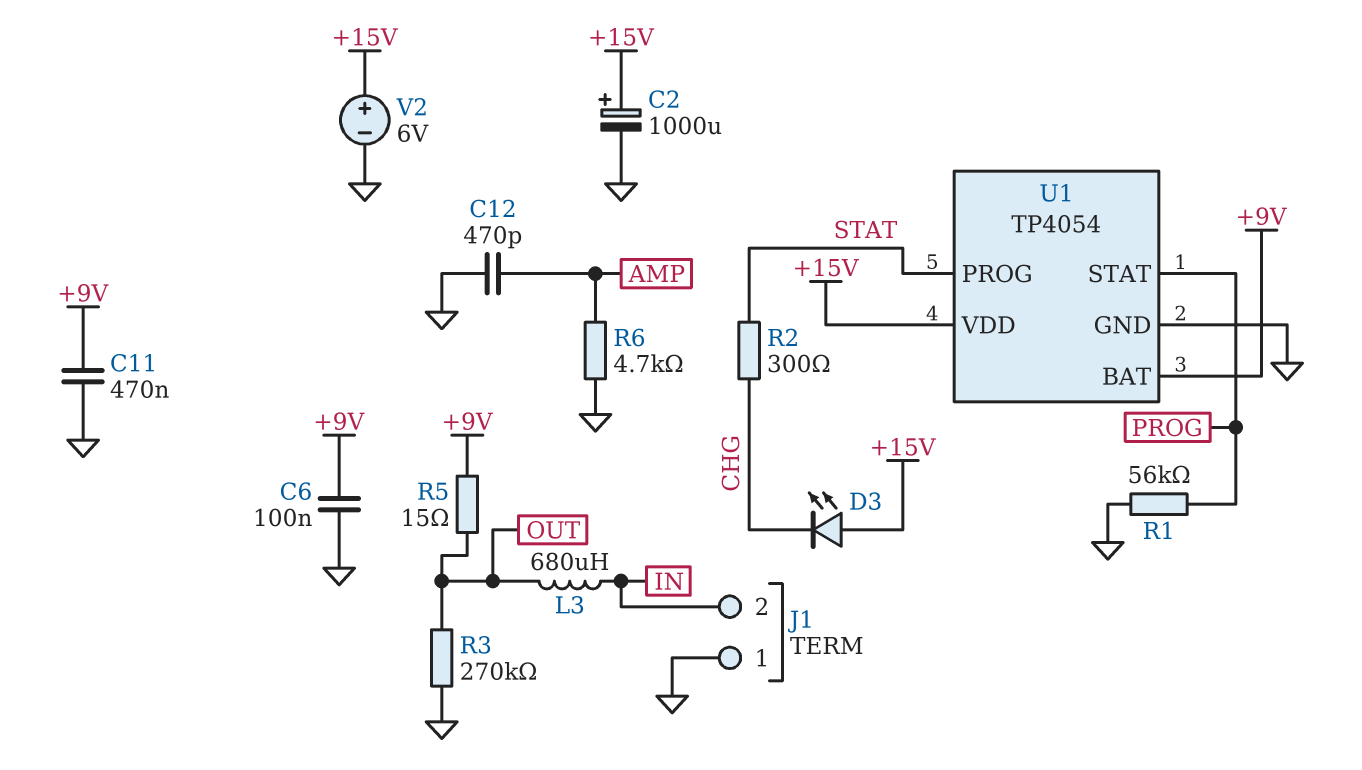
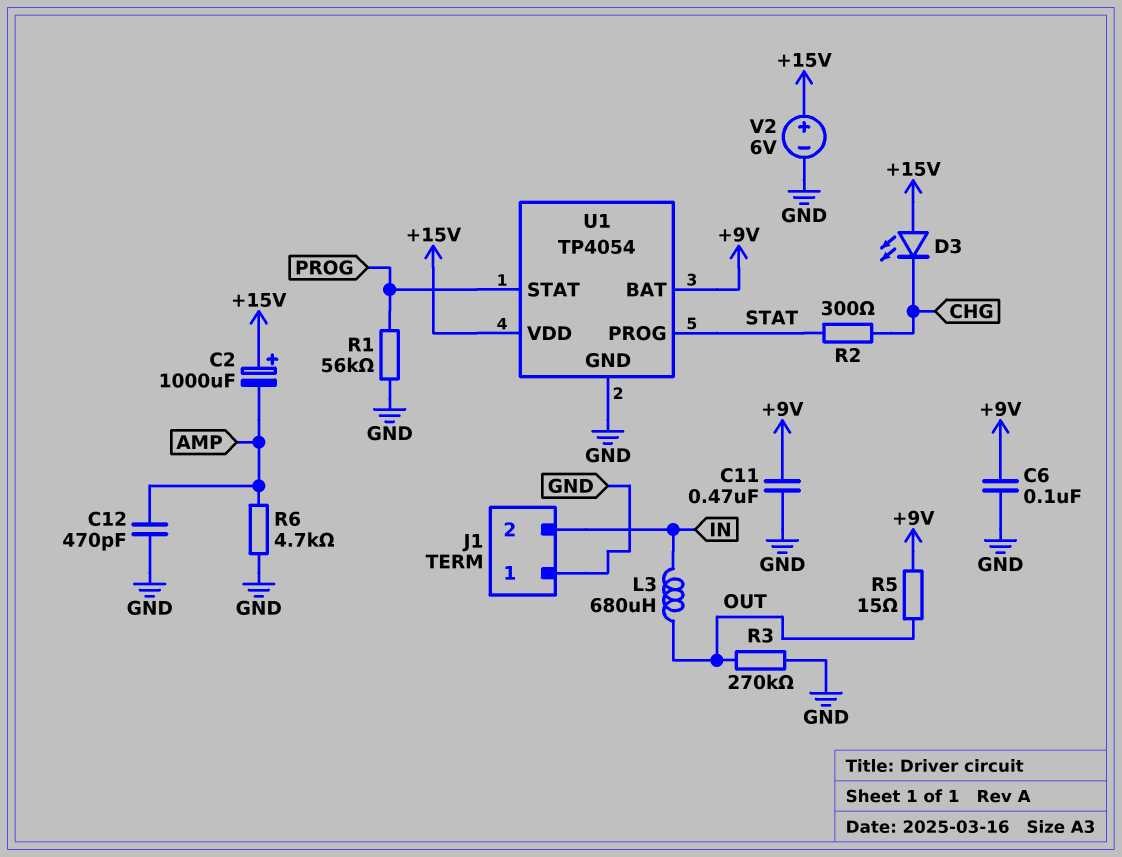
C2: 1000uF (plus +15V, minus GND) -> 1000uF (plus +15V, minus AMP)

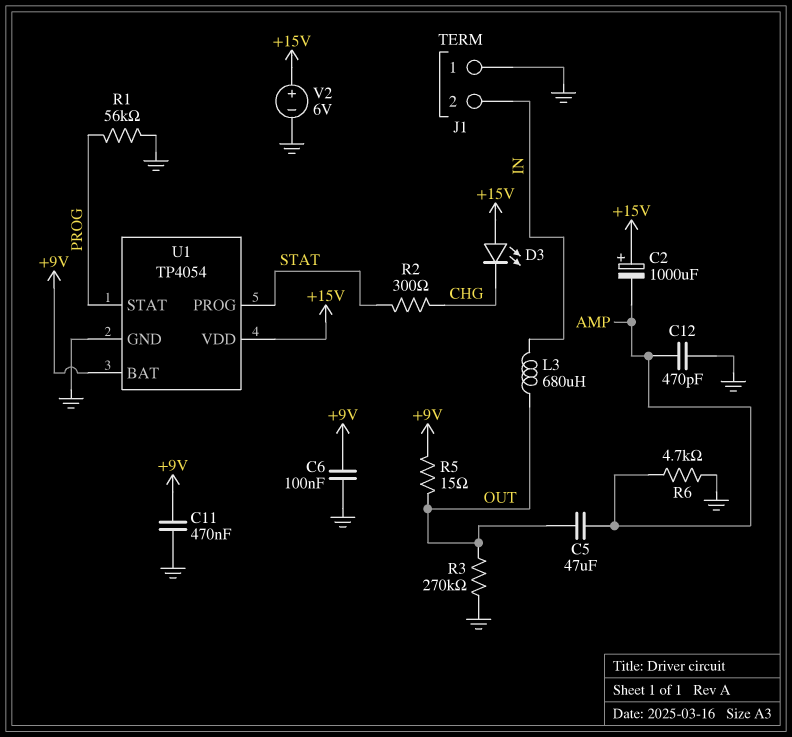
C5: none -> 47uF (AMP, OUT)

